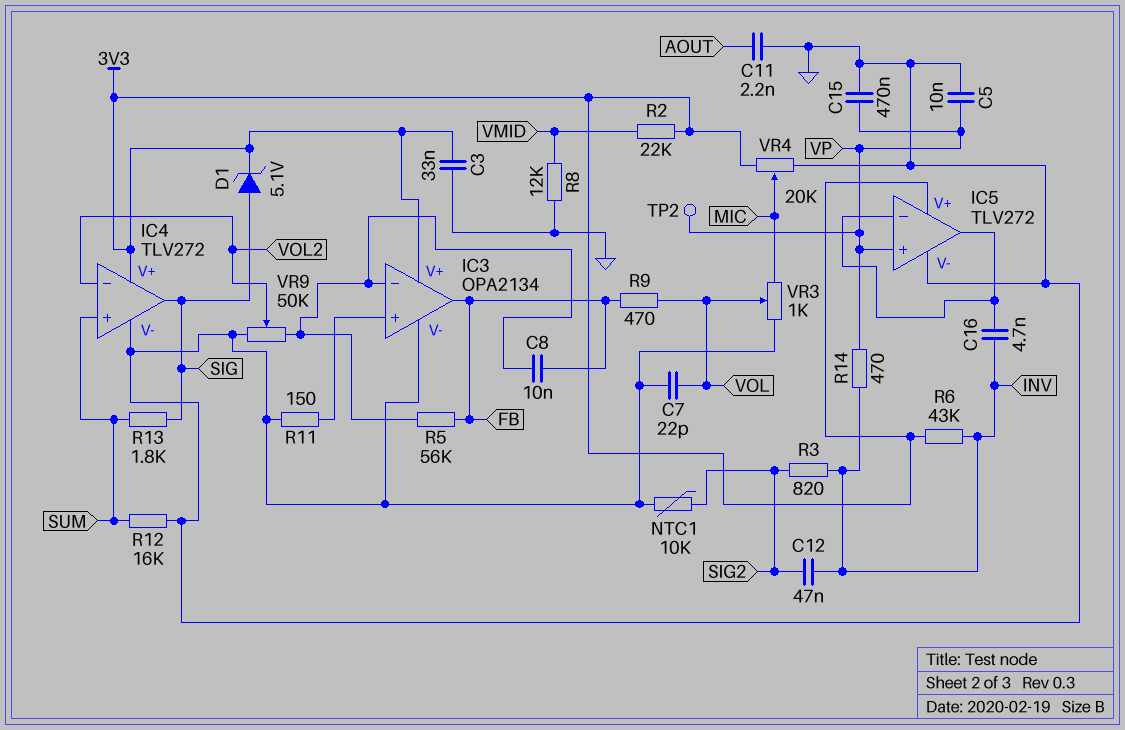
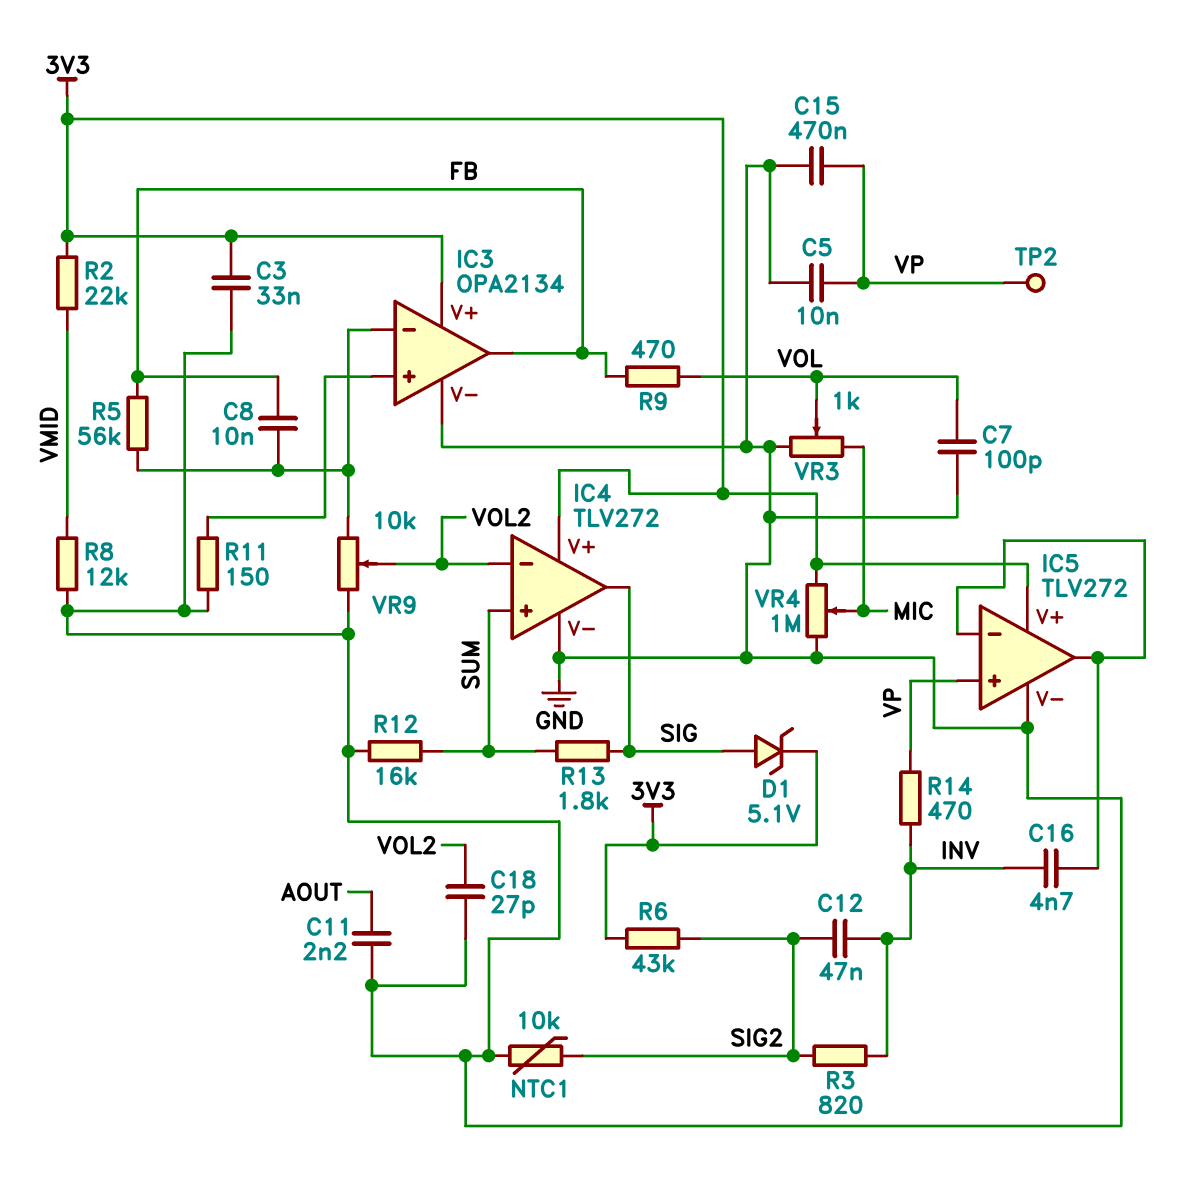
C7: 22pF (GND, VOL) -> 100pF (GND, VOL)
C18: none -> 27pF (GND, VOL2)
R6: 43k (3V3, INV) -> 43k (3V3, SIG2)
VR4: 20k (3V3, GND, wiper MIC) -> 1M (3V3, GND, wiper MIC)
VR9: 50k (GND, IC3/in-, wiper VOL2) -> 10k (GND, IC3/in-, wiper VOL2)

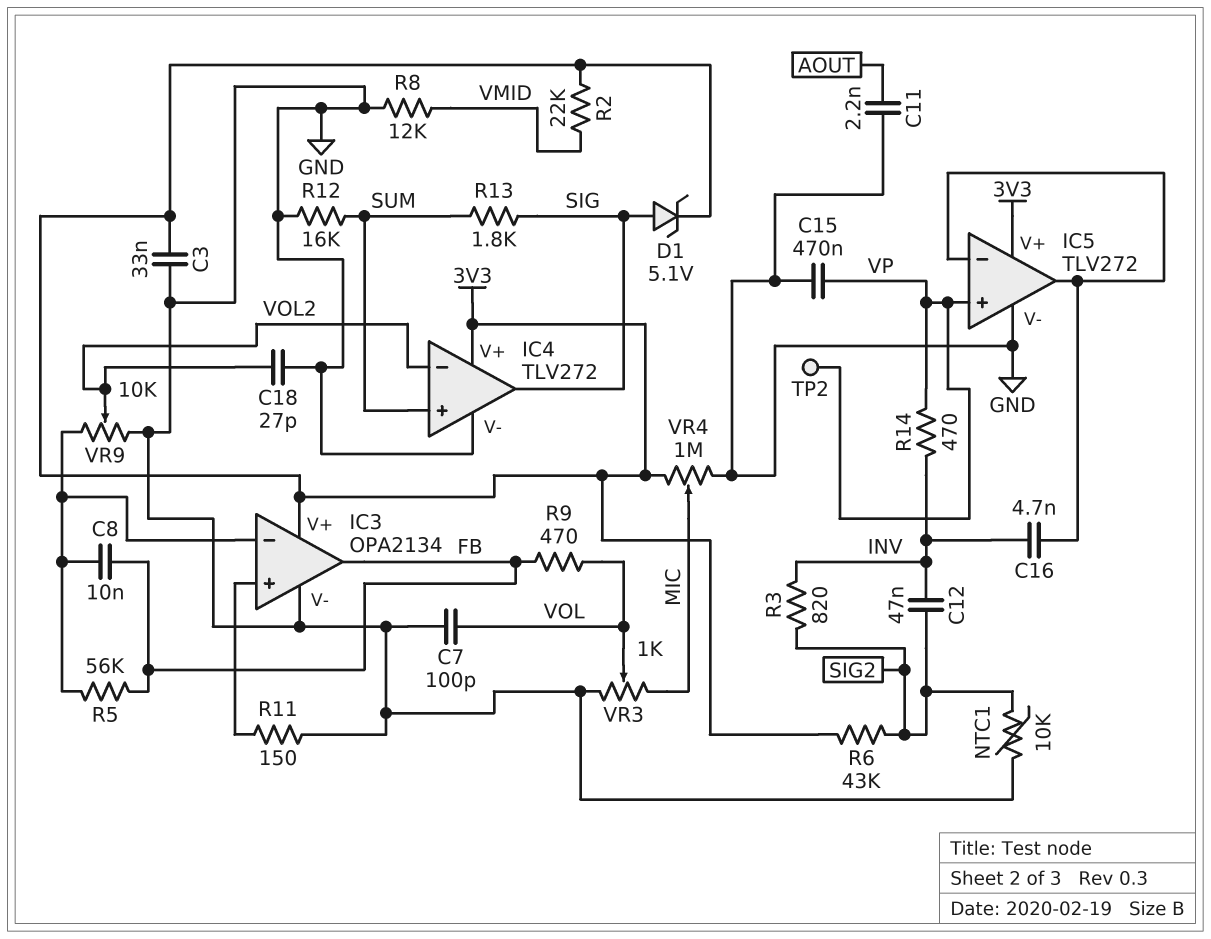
C5: 10nF (GND, VP) -> none

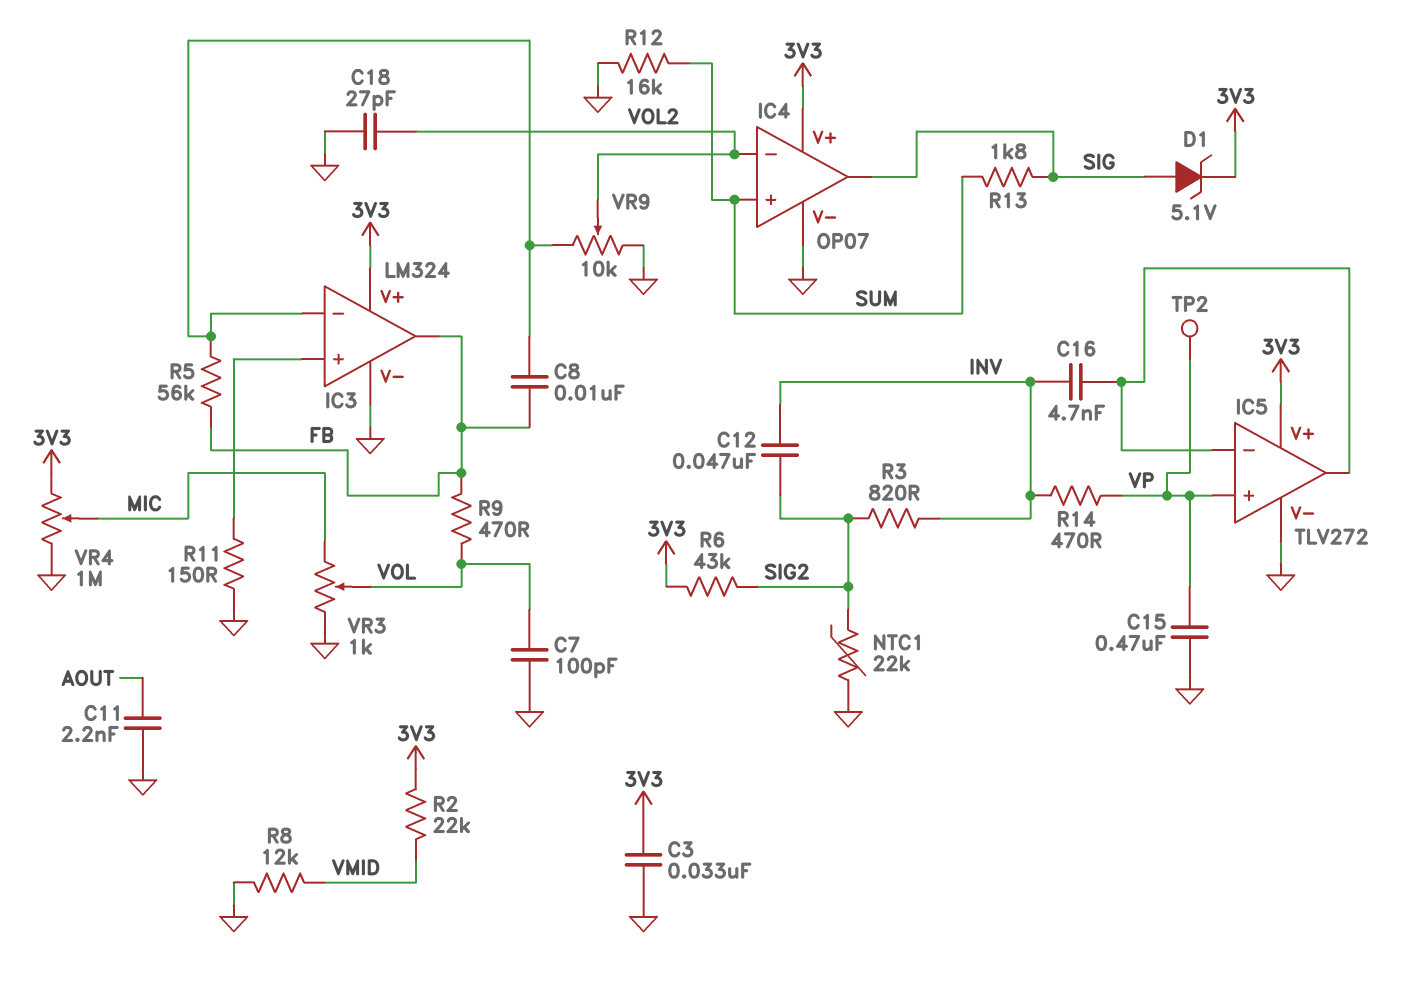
IC3: OPA2134 -> LM324
IC4: TLV272 -> OP07
NTC1: 10k (GND, SIG2) -> 22k (GND, SIG2)

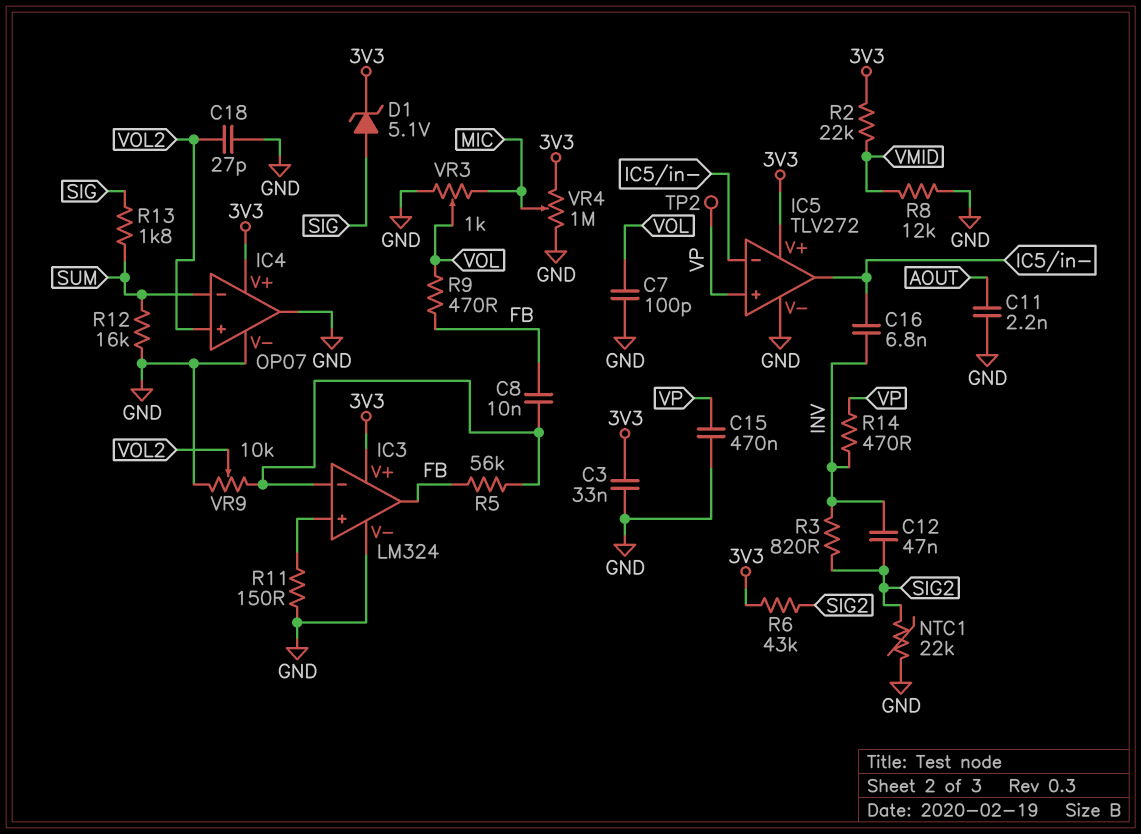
C16: 4.7nF (IC5/in-, INV) -> 6.8nF (IC5/in-, INV)
IC4 pin in+: SUM -> VOL2
IC4 pin in-: VOL2 -> SUM
IC4 pin out: SIG -> GND

